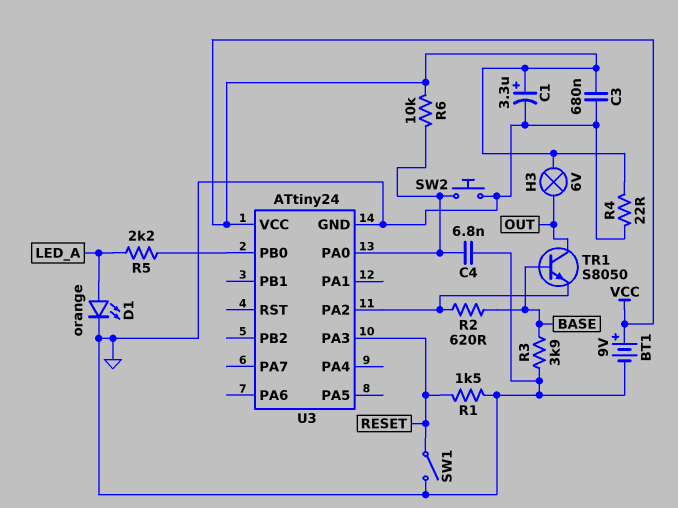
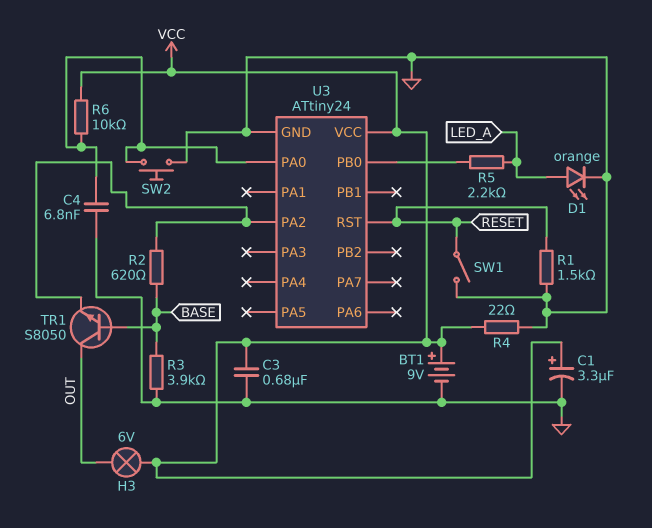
U3 pin PA3: RESET -> none
U3 pin RST: none -> RESET

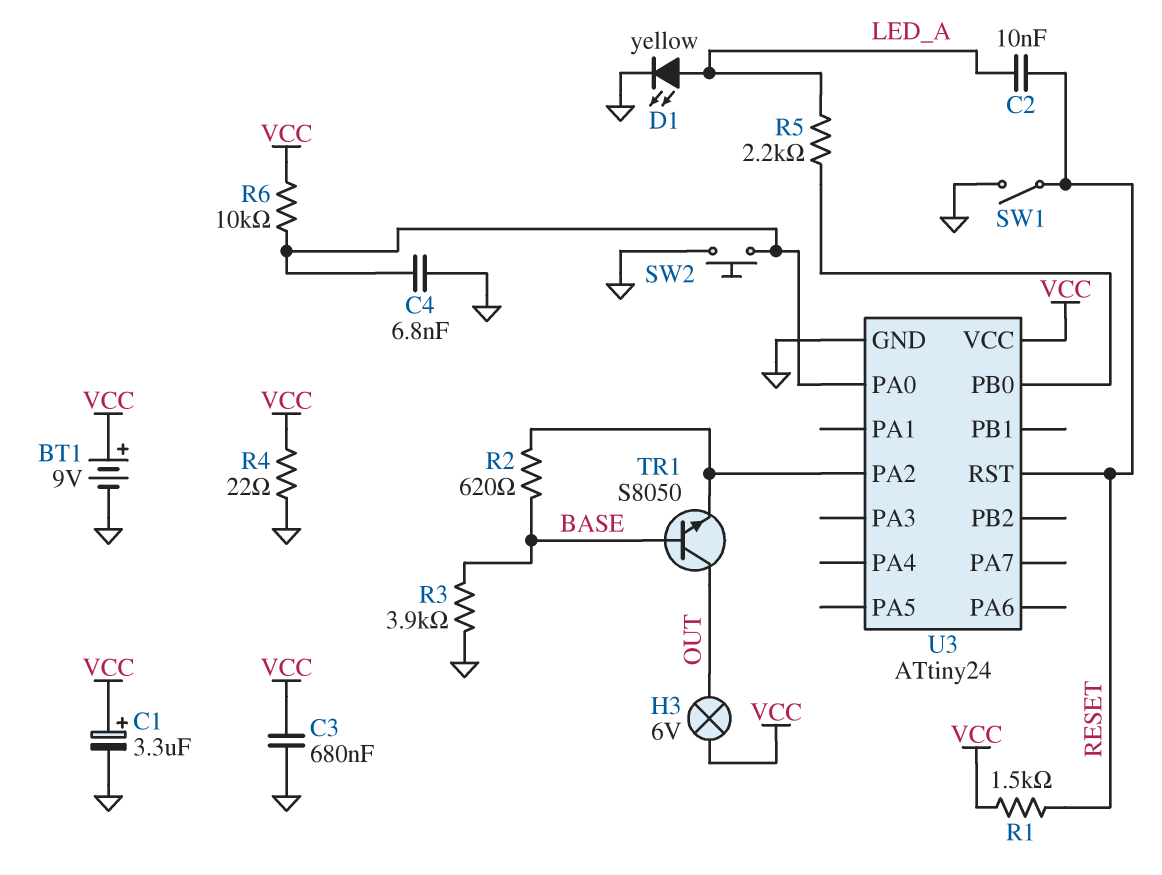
C2: none -> 10nF (LED_A, RESET)
D1: LED orange (A LED_A, K GND) -> LED yellow (A LED_A, K GND)
R1: 1.5k (GND, RESET) -> 1.5k (RESET, VCC)

